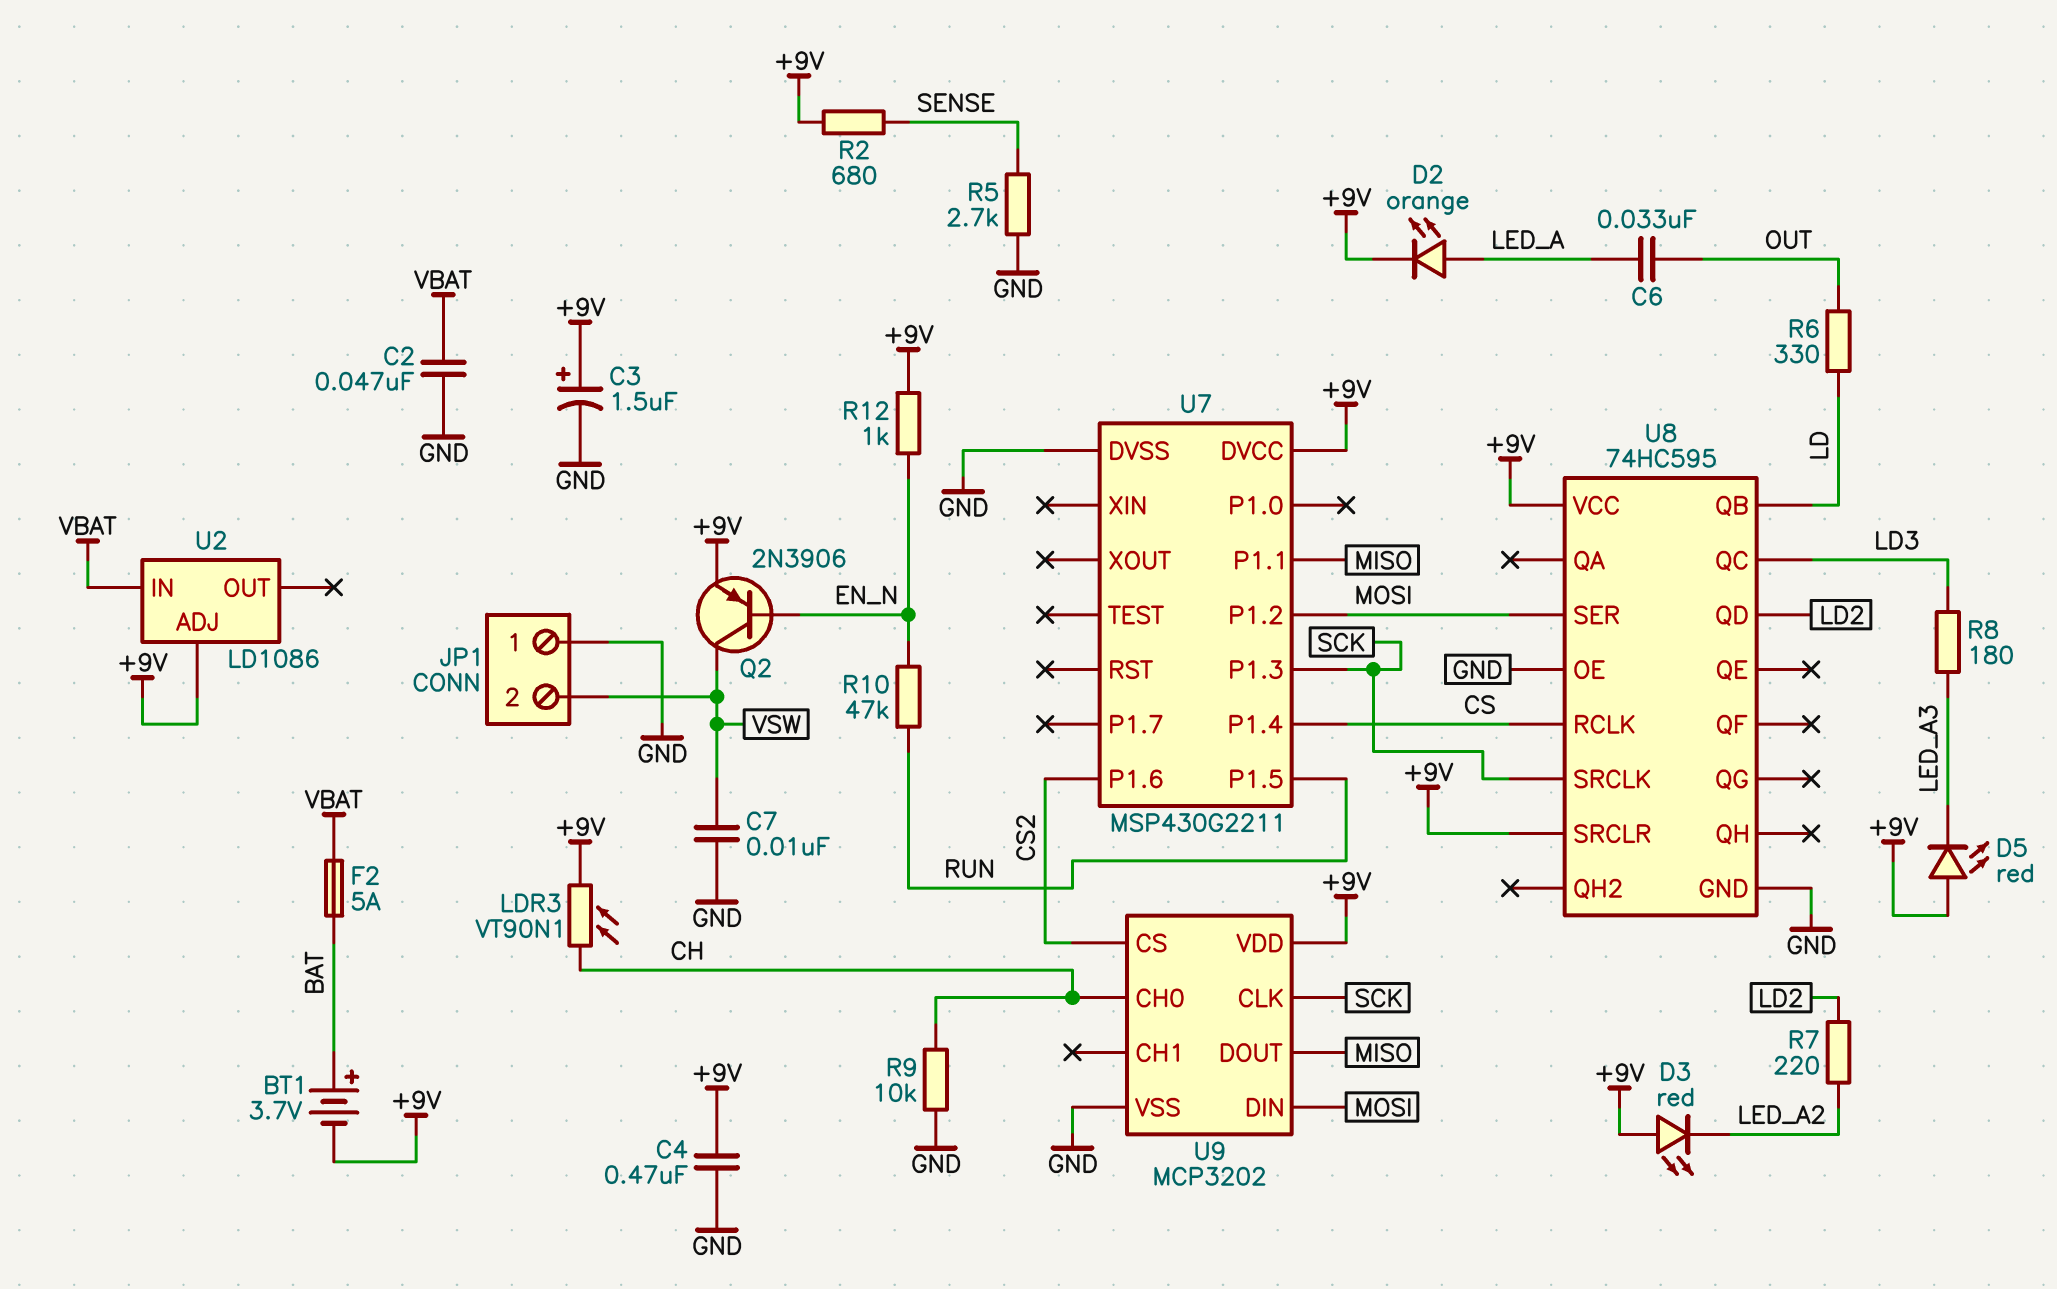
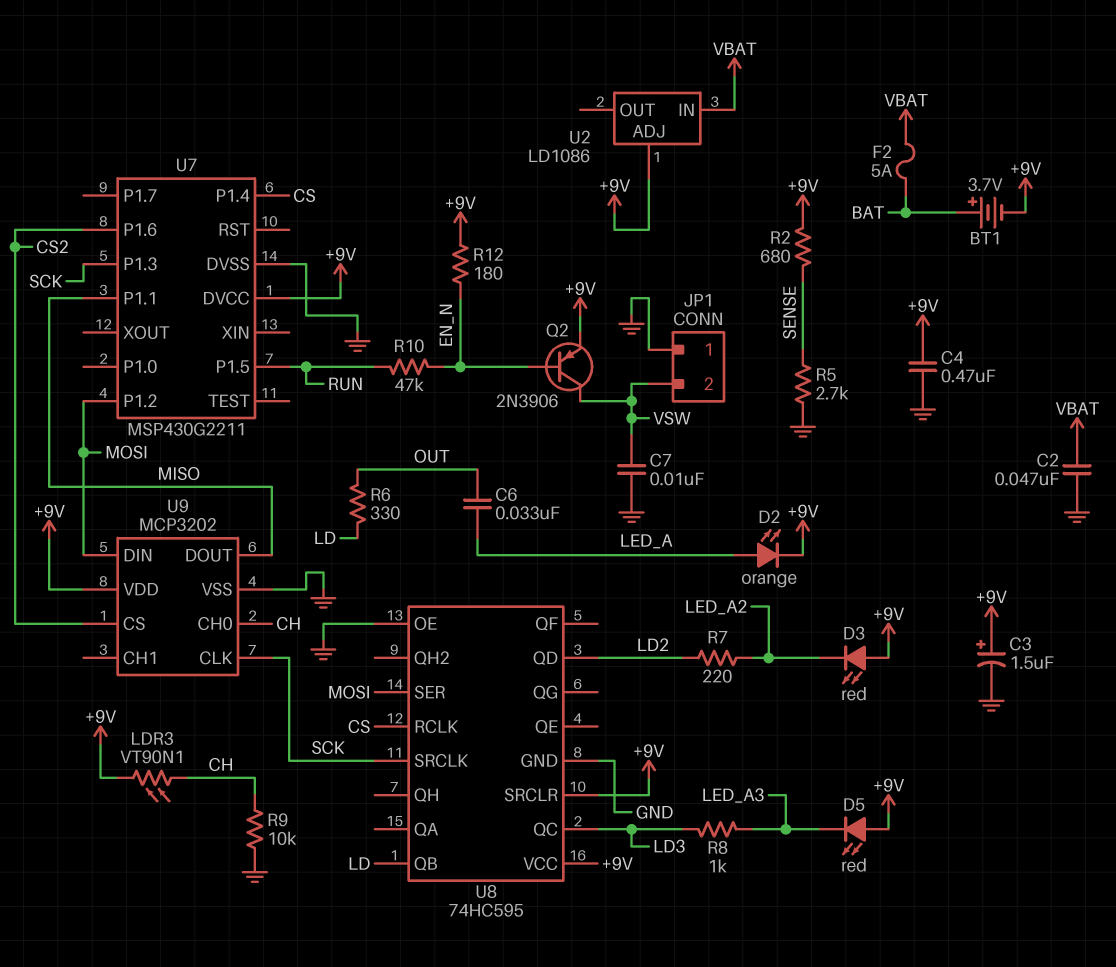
R8: 180 (LD3, LED_A3) -> 1k (LD3, LED_A3)
R12: 1k (+9V, EN_N) -> 180 (+9V, EN_N)

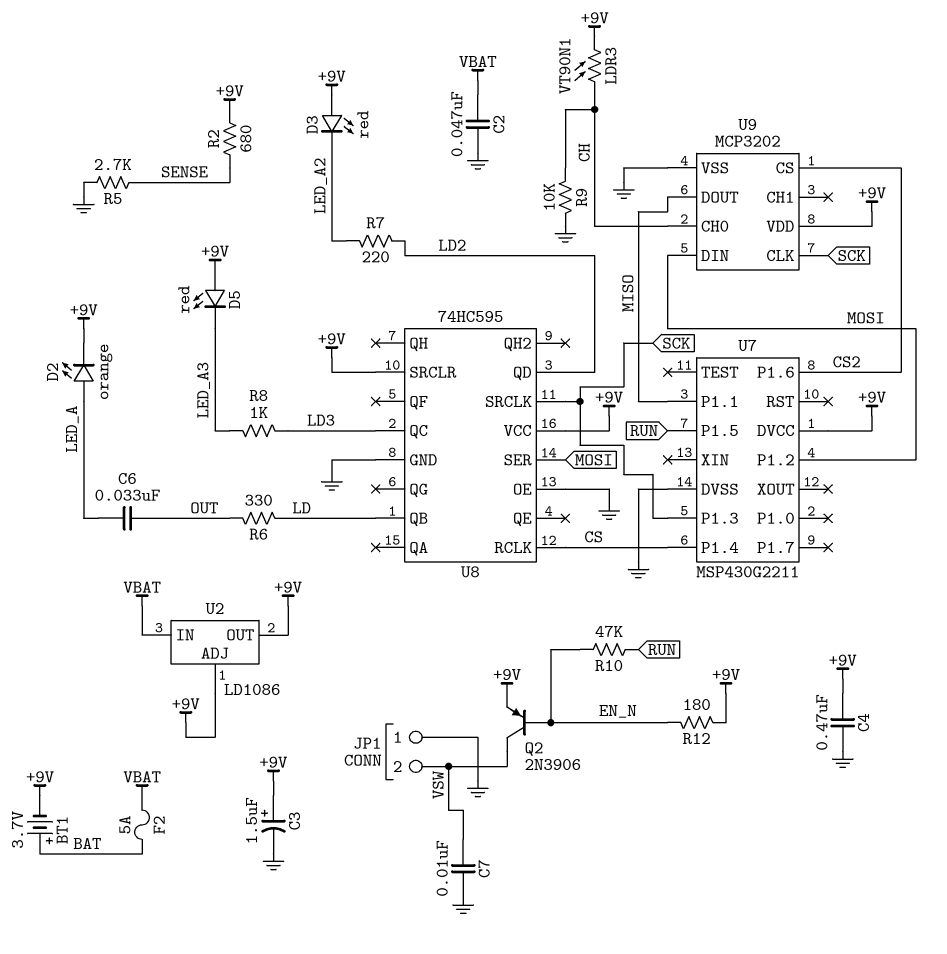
U2 pin OUT: none -> +9V

